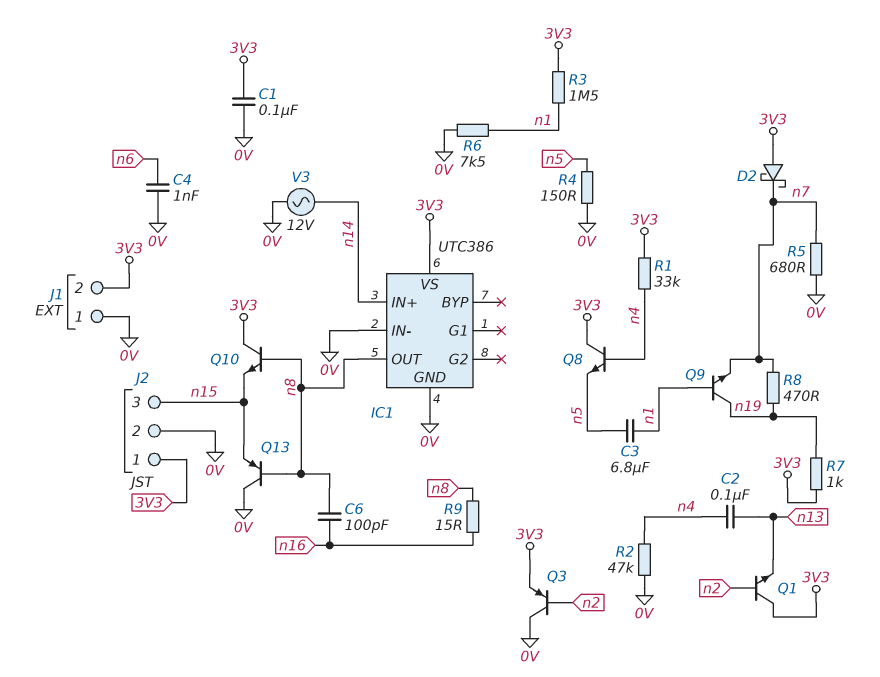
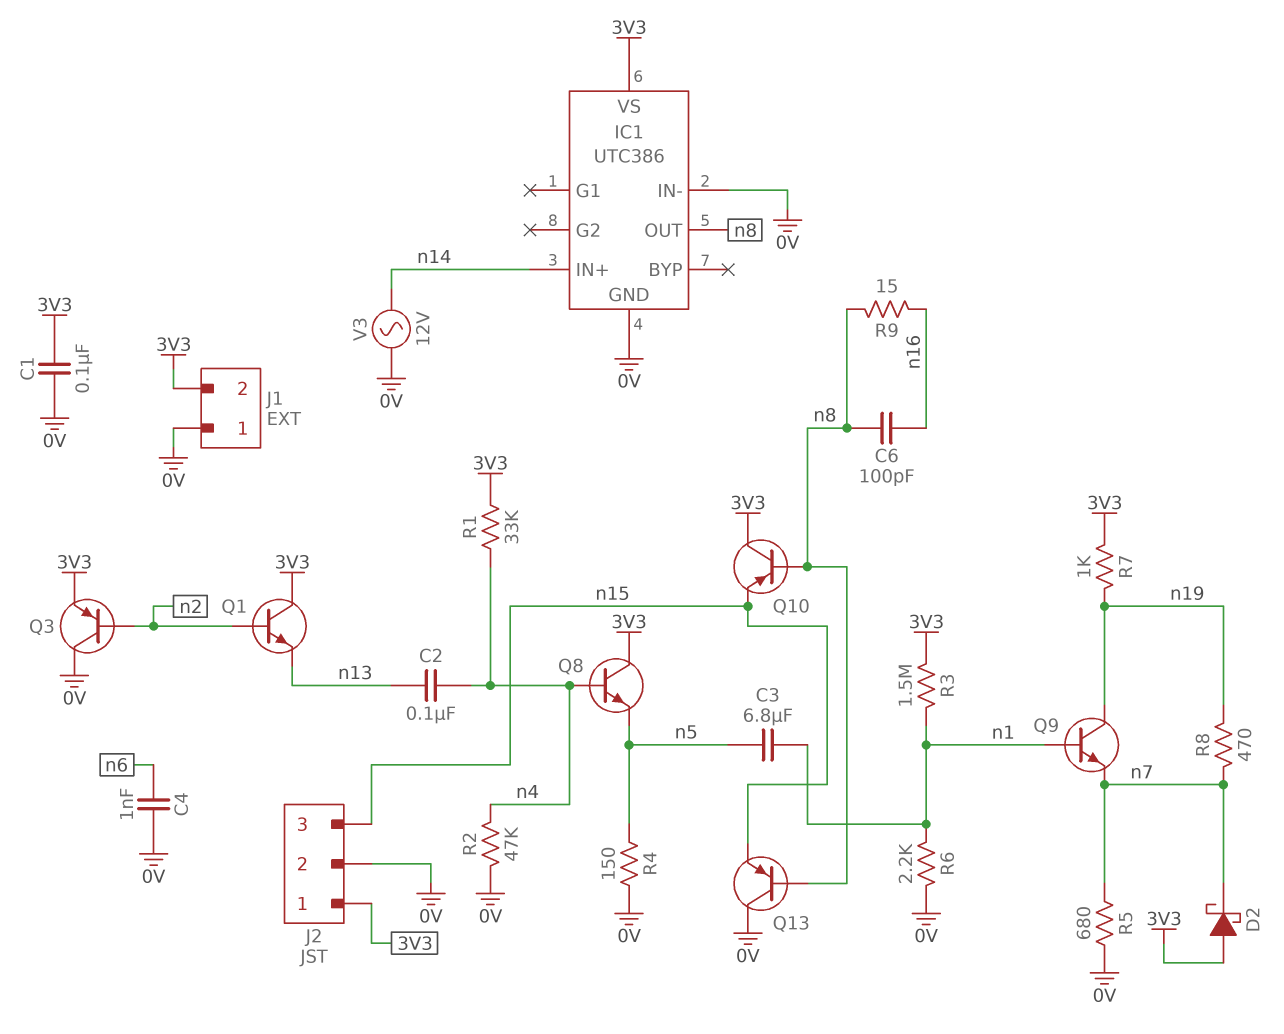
Q10: NPN (B n8, C 3V3, E n15) -> PNP (B n8, C 3V3, E n15)
R6: 7.5k (0V, n1) -> 2.2k (0V, n1)

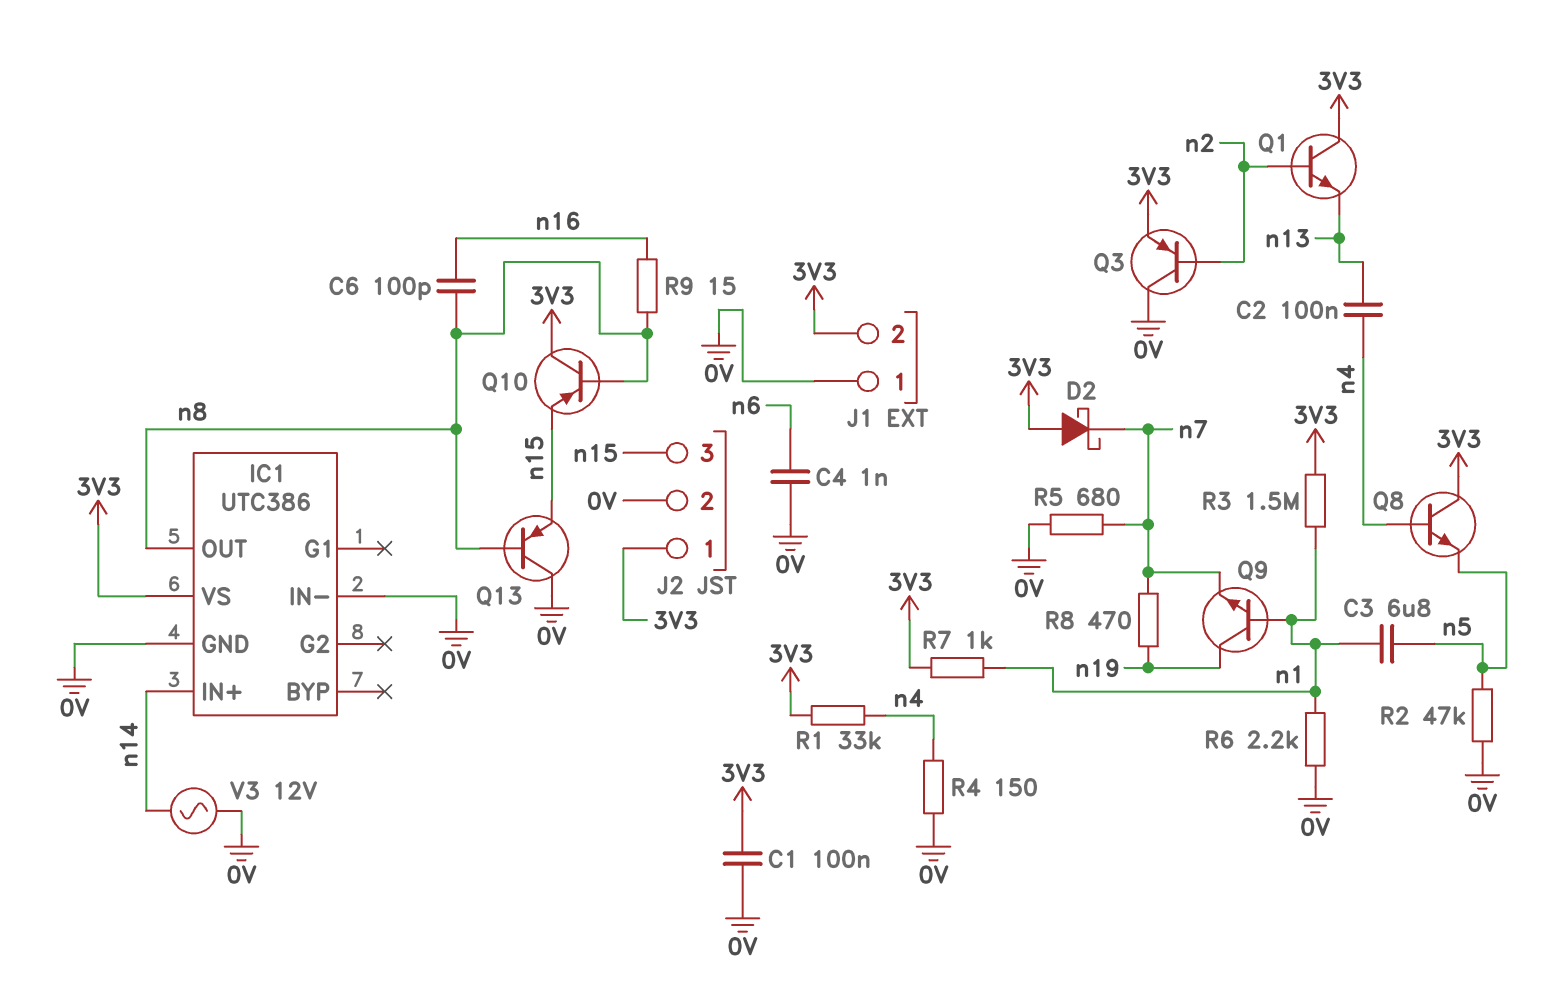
R2: 47k (0V, n4) -> 47k (0V, n5)
R4: 150 (0V, n5) -> 150 (0V, n4)
R7: 1k (3V3, n19) -> 1k (3V3, n1)

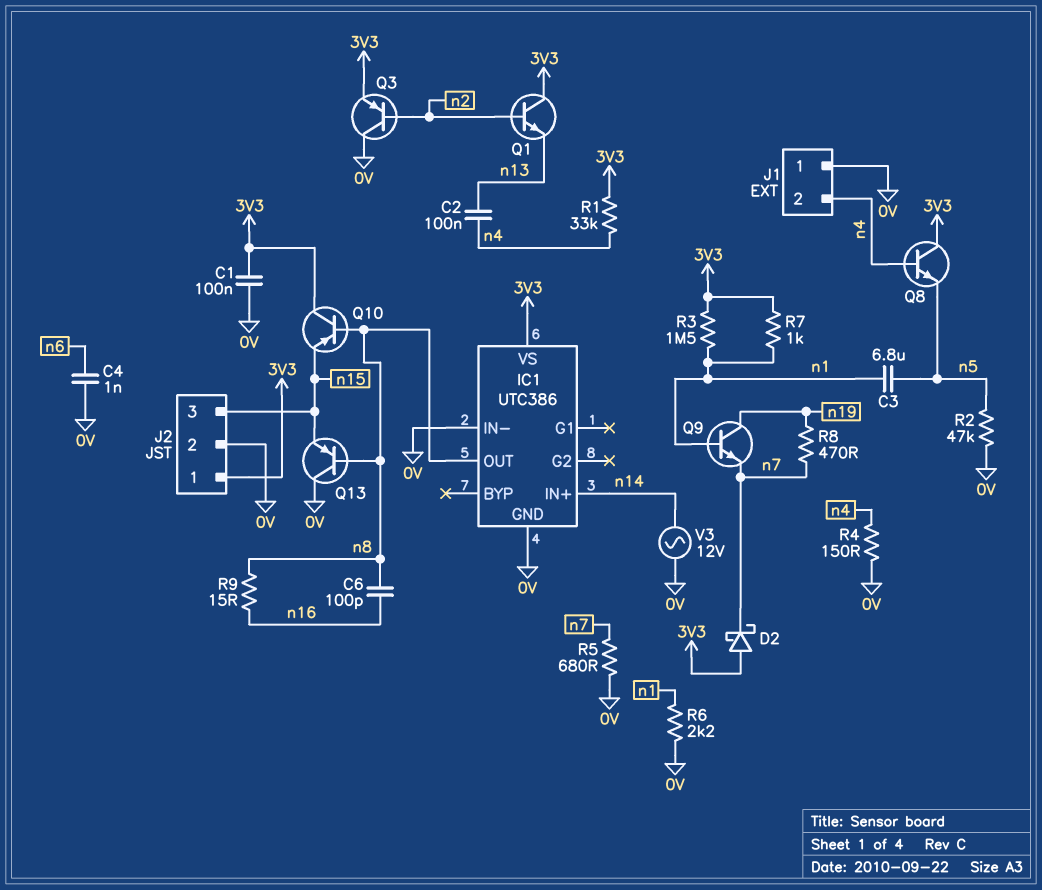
J1 pin 2: 3V3 -> n4

